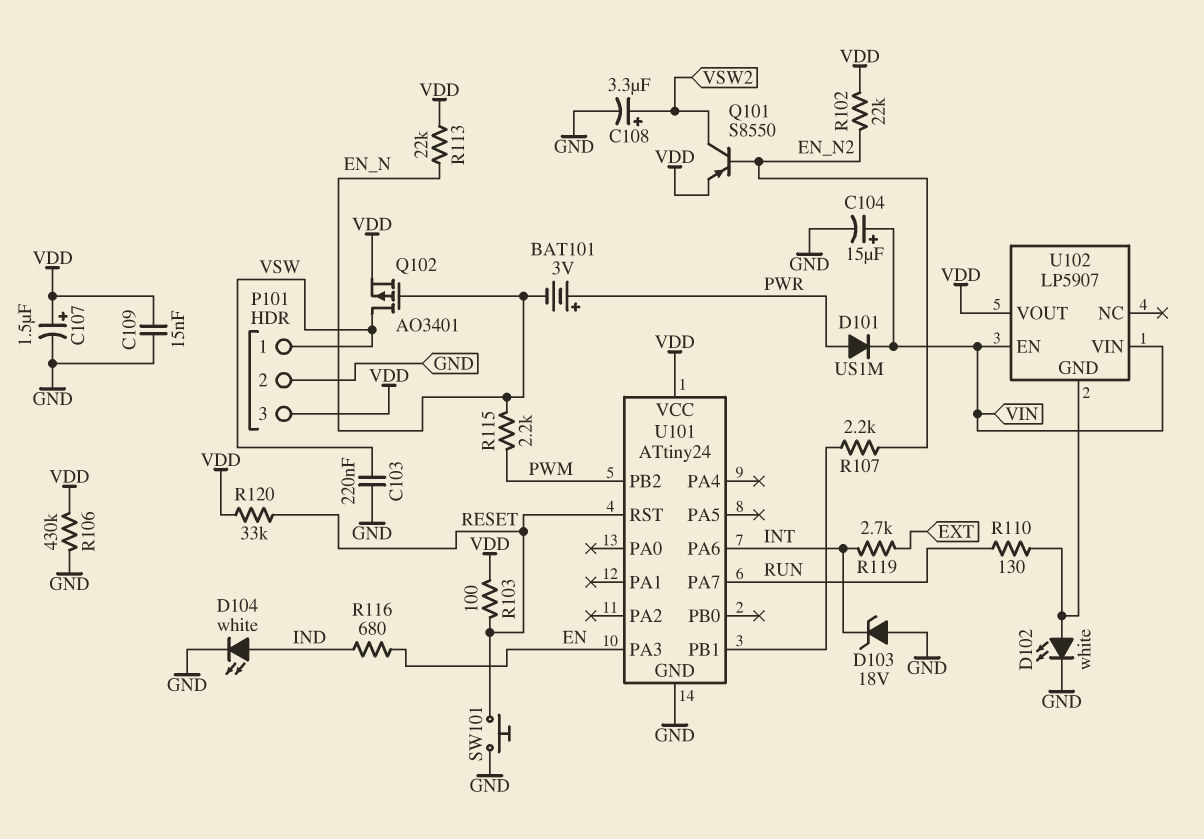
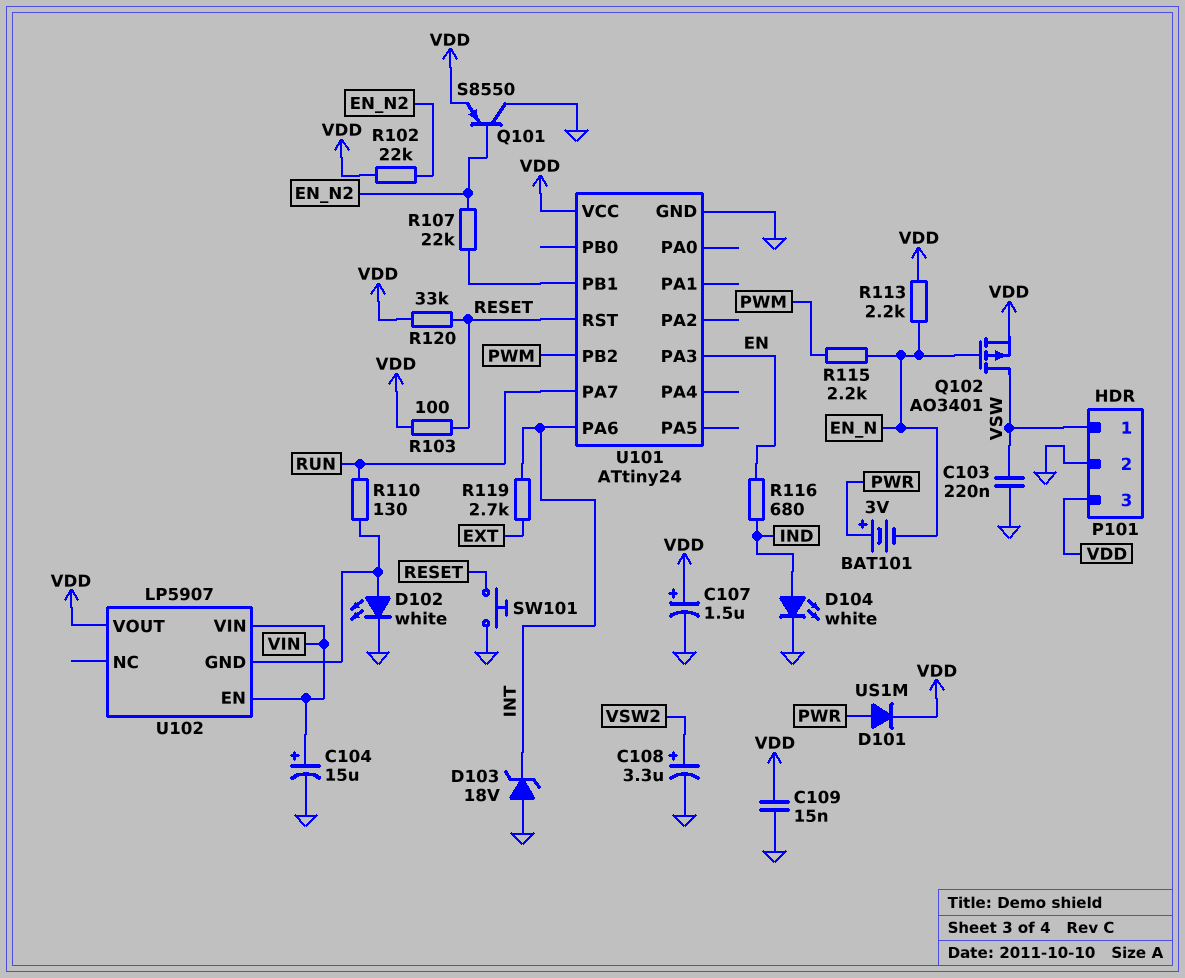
D101: diode US1M (A PWR, K VIN) -> diode US1M (A PWR, K VDD)
Q101: PNP S8550 (B EN_N2, C VSW2, E VDD) -> PNP S8550 (B EN_N2, C GND, E VDD)
R106: 430k (GND, VDD) -> none
R107: 2.2k (EN_N2, U101/PB1) -> 22k (EN_N2, U101/PB1)
R113: 22k (EN_N, VDD) -> 2.2k (EN_N, VDD)

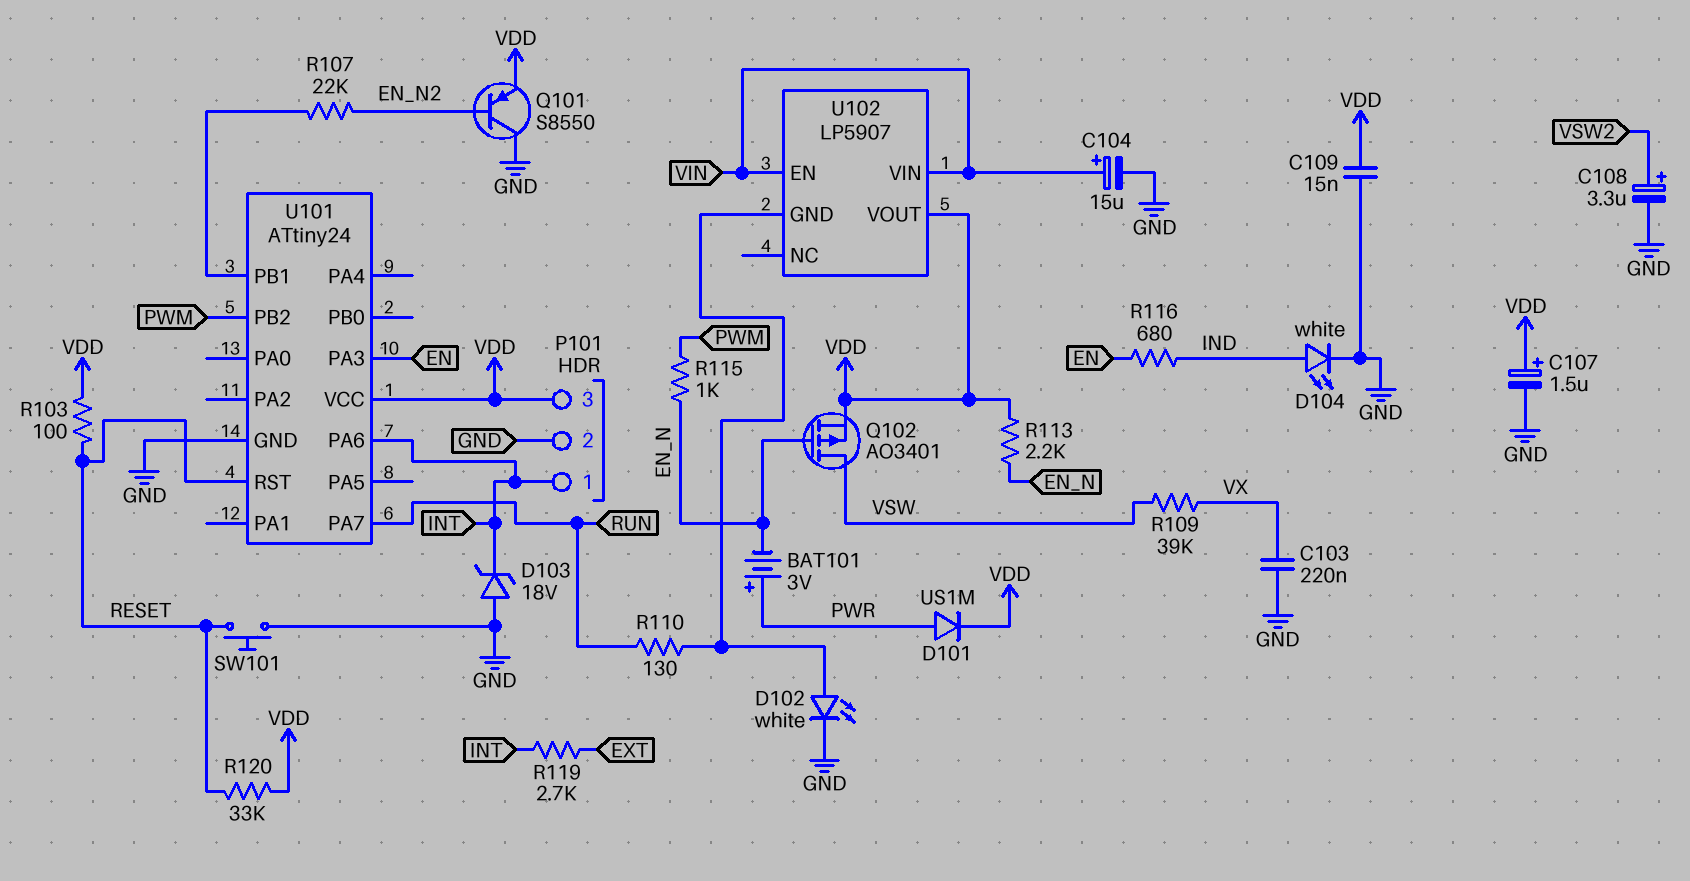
C103: 220nF (GND, VSW) -> 220nF (GND, VX)
P101 pin 1: VSW -> INT
R102: 22k (EN_N2, VDD) -> none
R109: none -> 39k (VSW, VX)
R115: 2.2k (EN_N, PWM) -> 1k (EN_N, PWM)

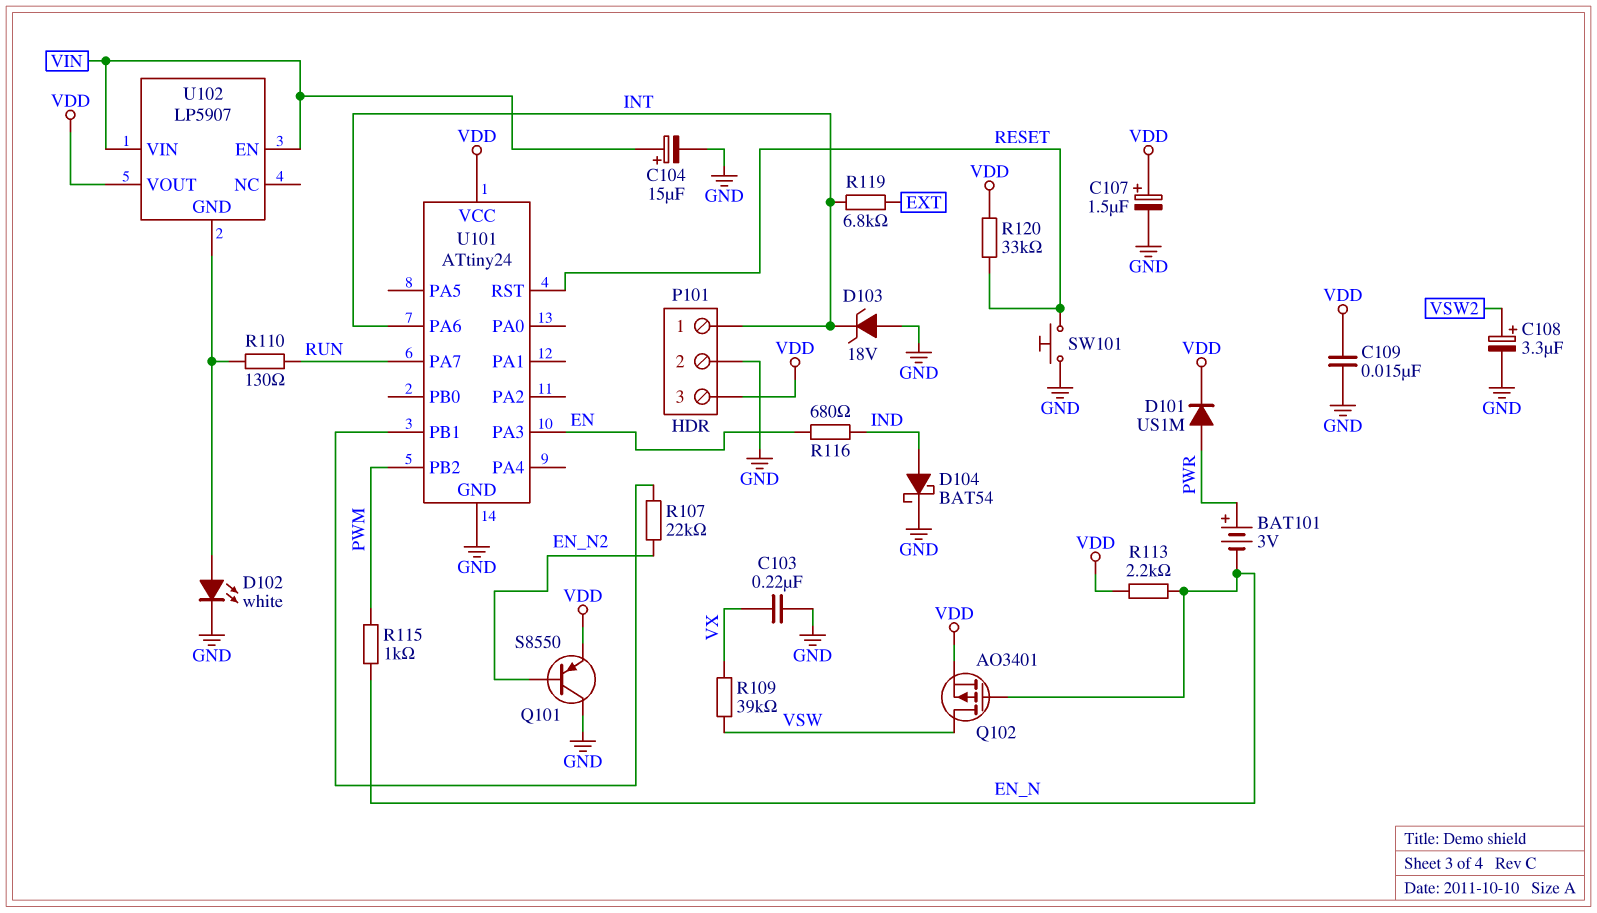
D104: LED white (A IND, K GND) -> schottky BAT54 (A IND, K GND)
R103: 100 (RESET, VDD) -> none
R119: 2.7k (EXT, INT) -> 6.8k (EXT, INT)

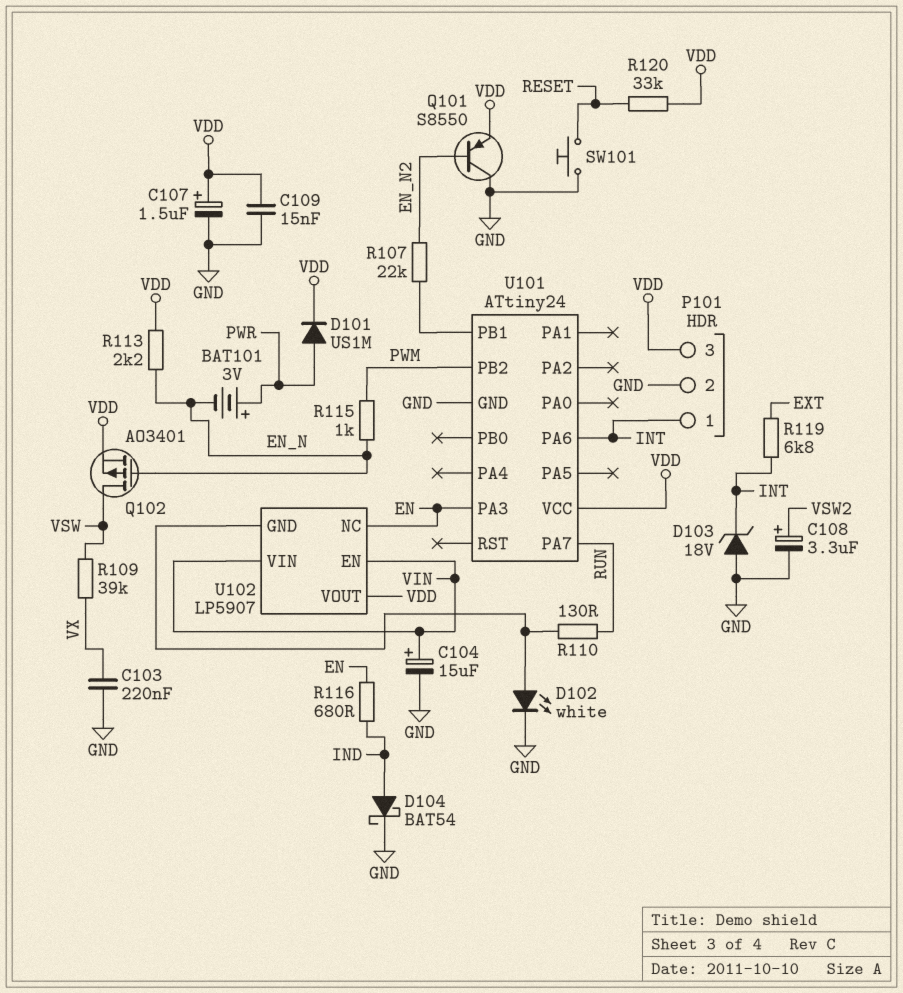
U101 pin RST: RESET -> none
U102 pin NC: none -> EN

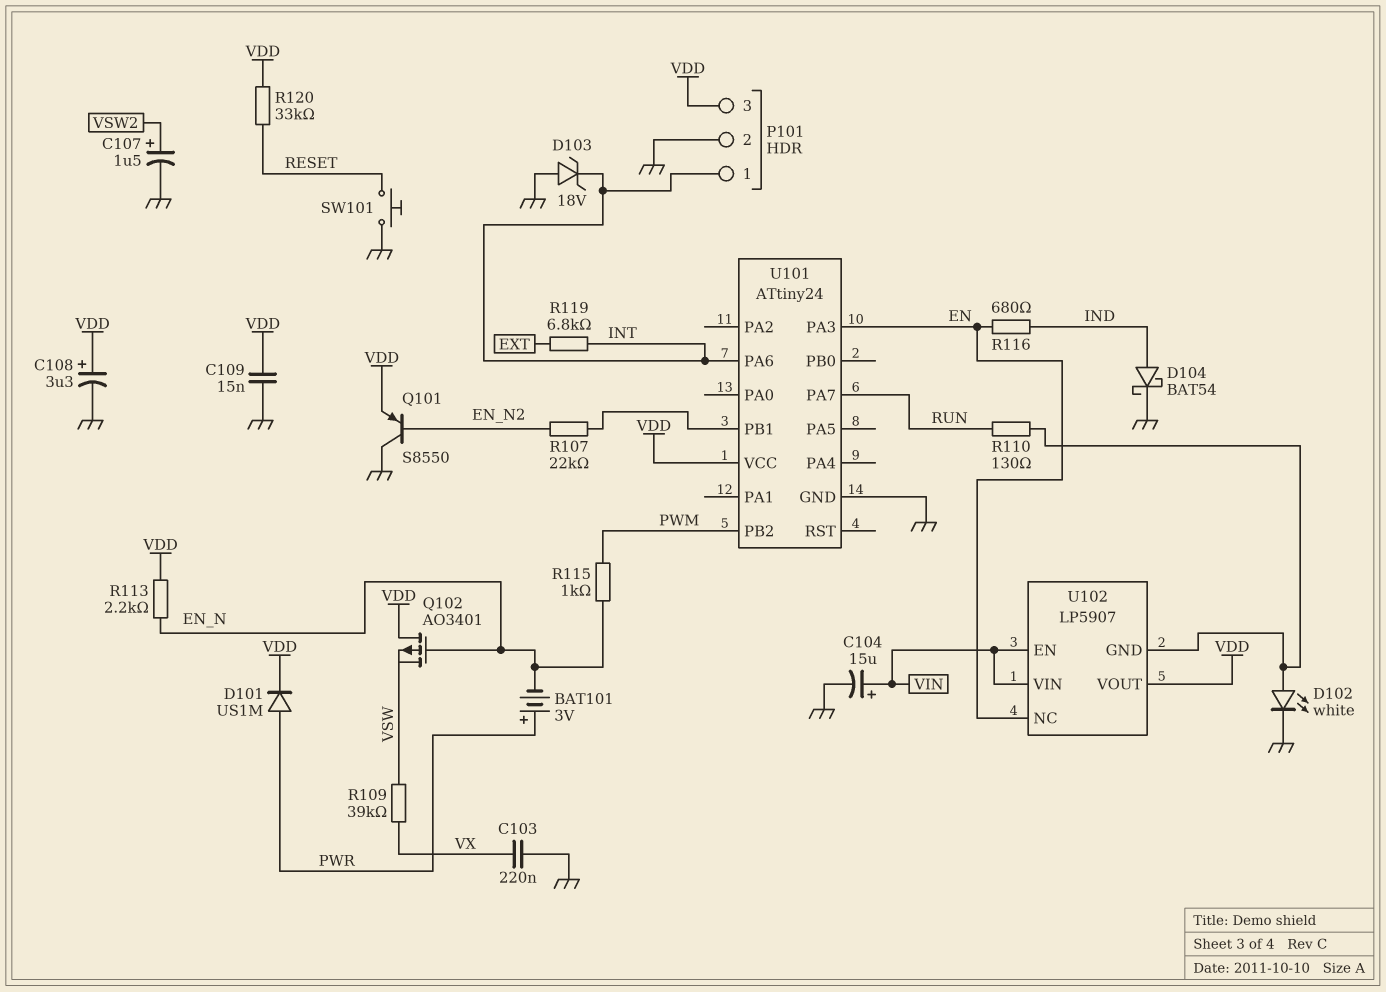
C107: 1.5uF (plus VDD, minus GND) -> 1.5uF (plus VSW2, minus GND)
C108: 3.3uF (plus VSW2, minus GND) -> 3.3uF (plus VDD, minus GND)
Q102: PMOS AO3401 (G EN_N, D VSW, S VDD) -> PMOS AO3401 (G EN_N, D VDD, S VSW)

